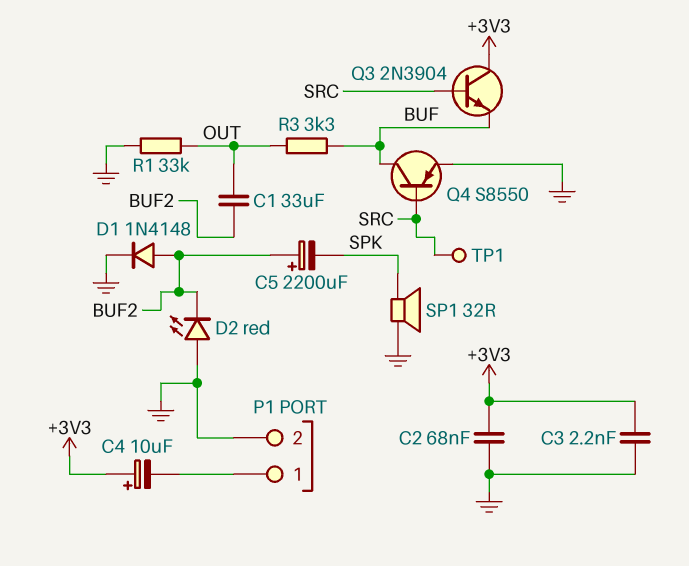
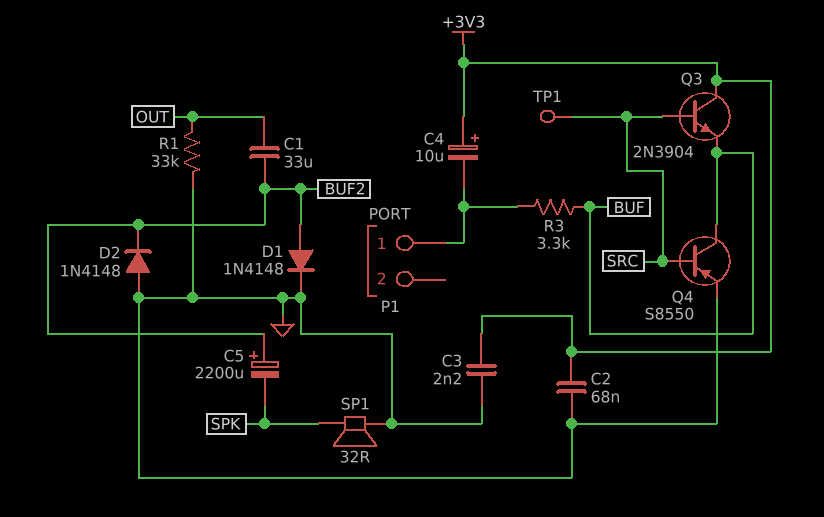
D2: LED red (A GND, K BUF2) -> diode 1N4148 (A GND, K BUF2)
P1 pin 2: GND -> none
R3: 3.3k (BUF, OUT) -> 3.3k (BUF, P1/1)

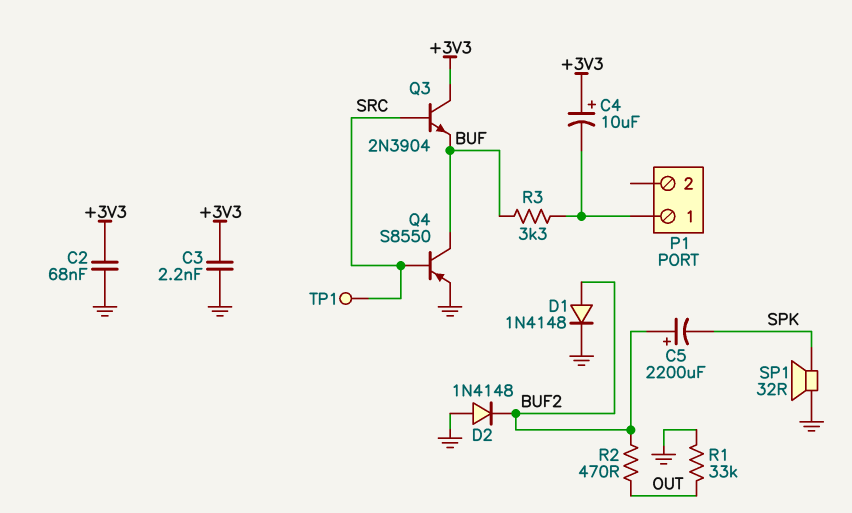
C1: 33uF (BUF2, OUT) -> none
R2: none -> 470 (BUF2, OUT)

